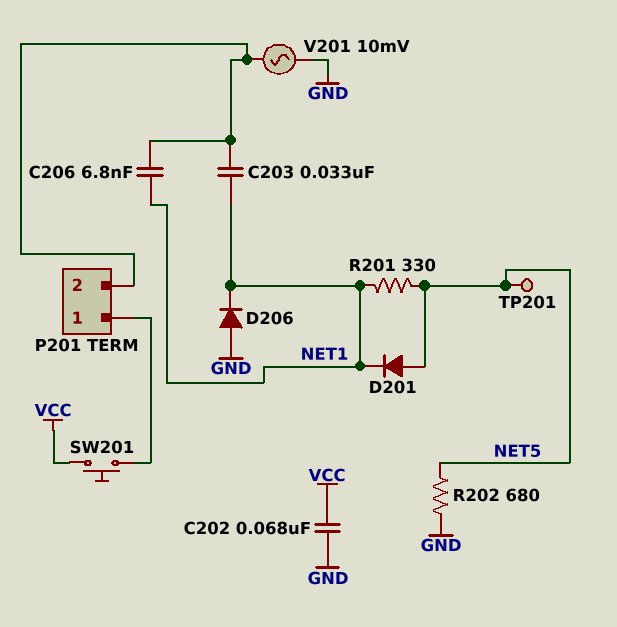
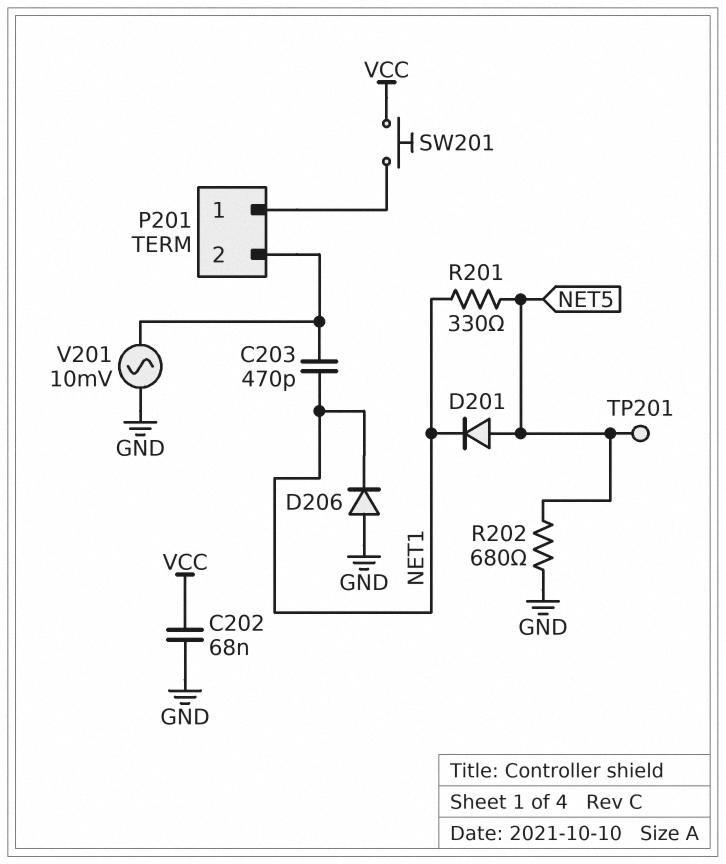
C203: 33nF (NET1, P201/2) -> 470pF (NET1, P201/2)
C206: 6.8nF (NET1, P201/2) -> none

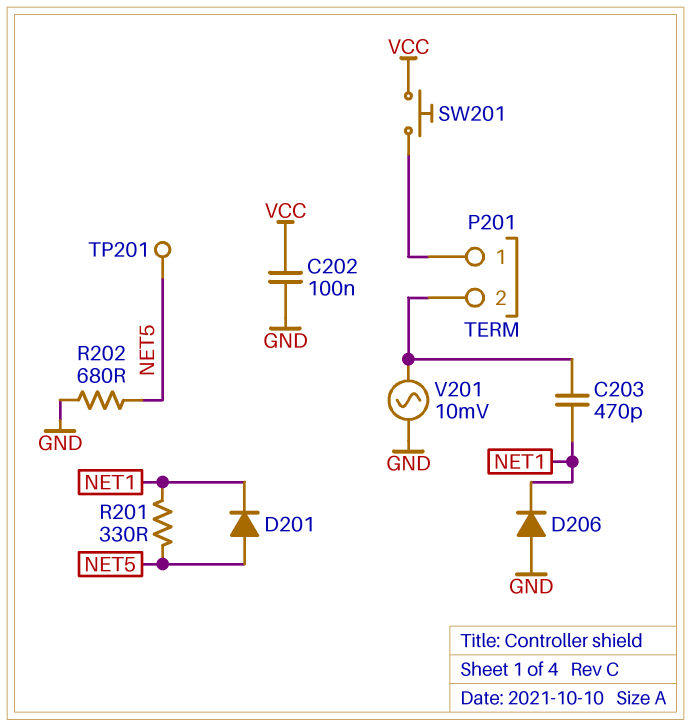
C202: 68nF (GND, VCC) -> 100nF (GND, VCC)

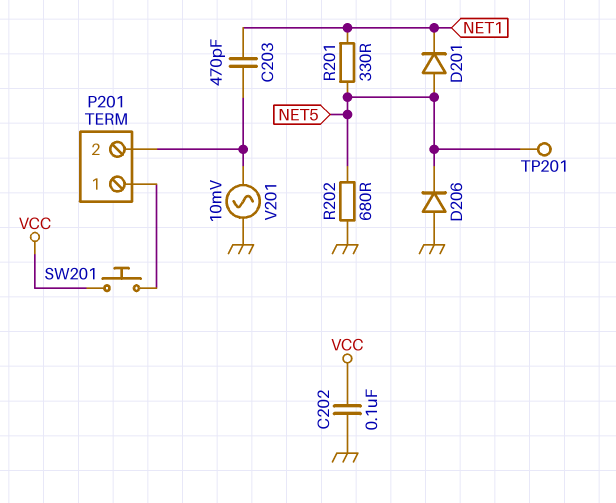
D206: diode (A GND, K NET1) -> diode (A GND, K NET5)

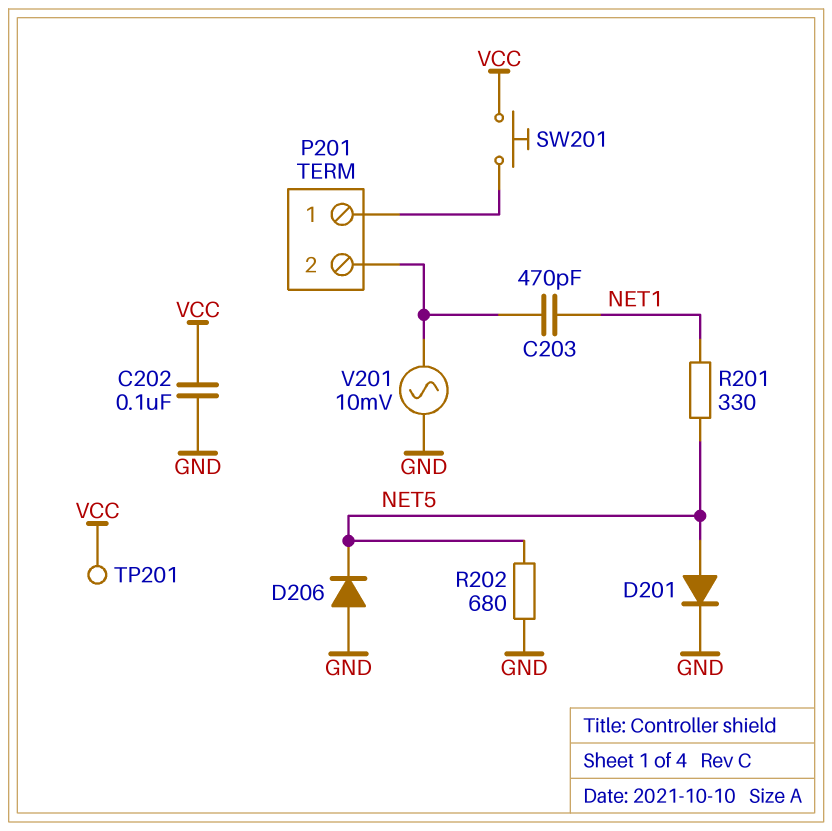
D201: diode (A NET5, K NET1) -> diode (A NET5, K GND)
TP201: test point (NET5) -> test point (VCC)

